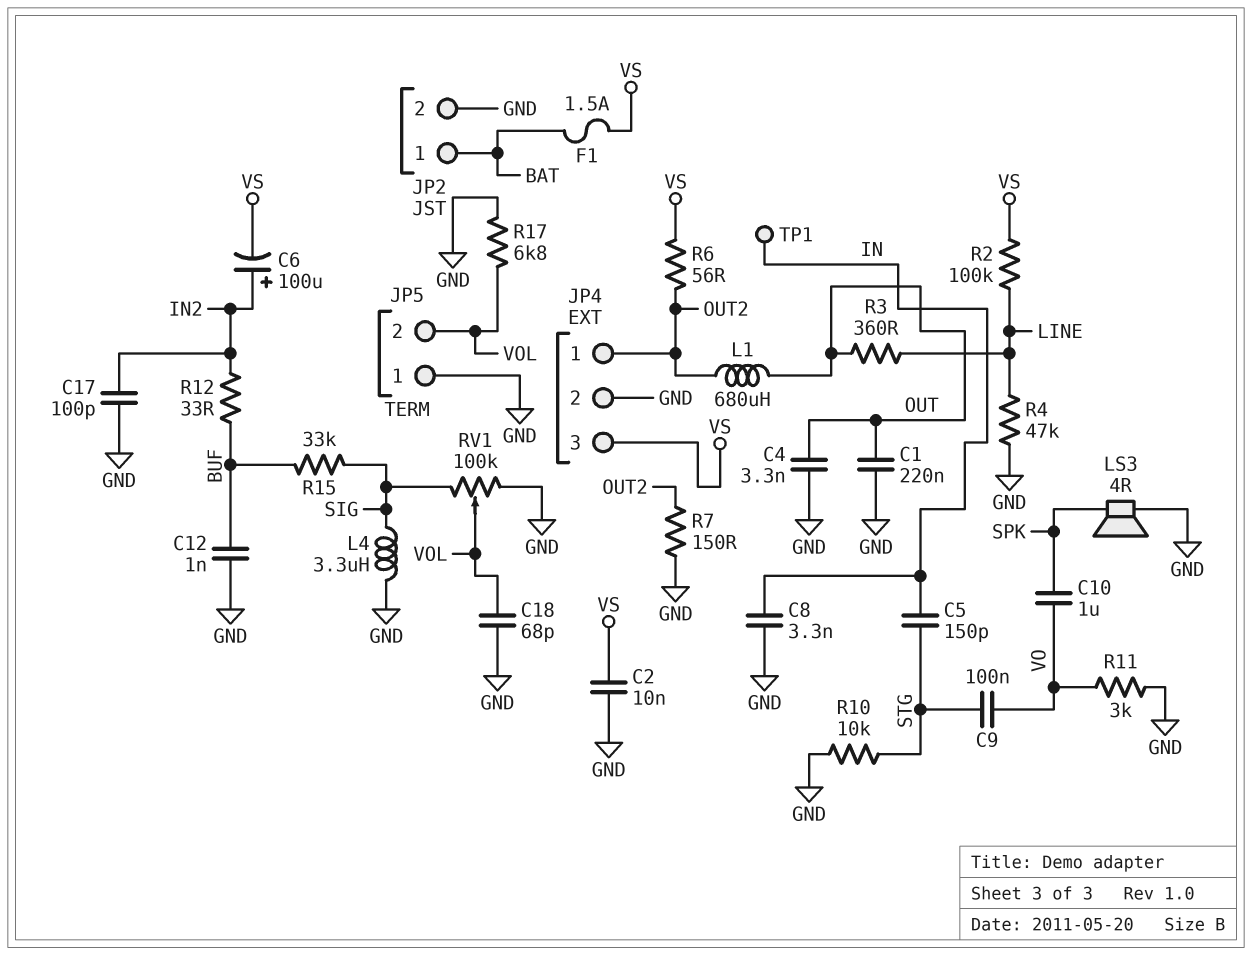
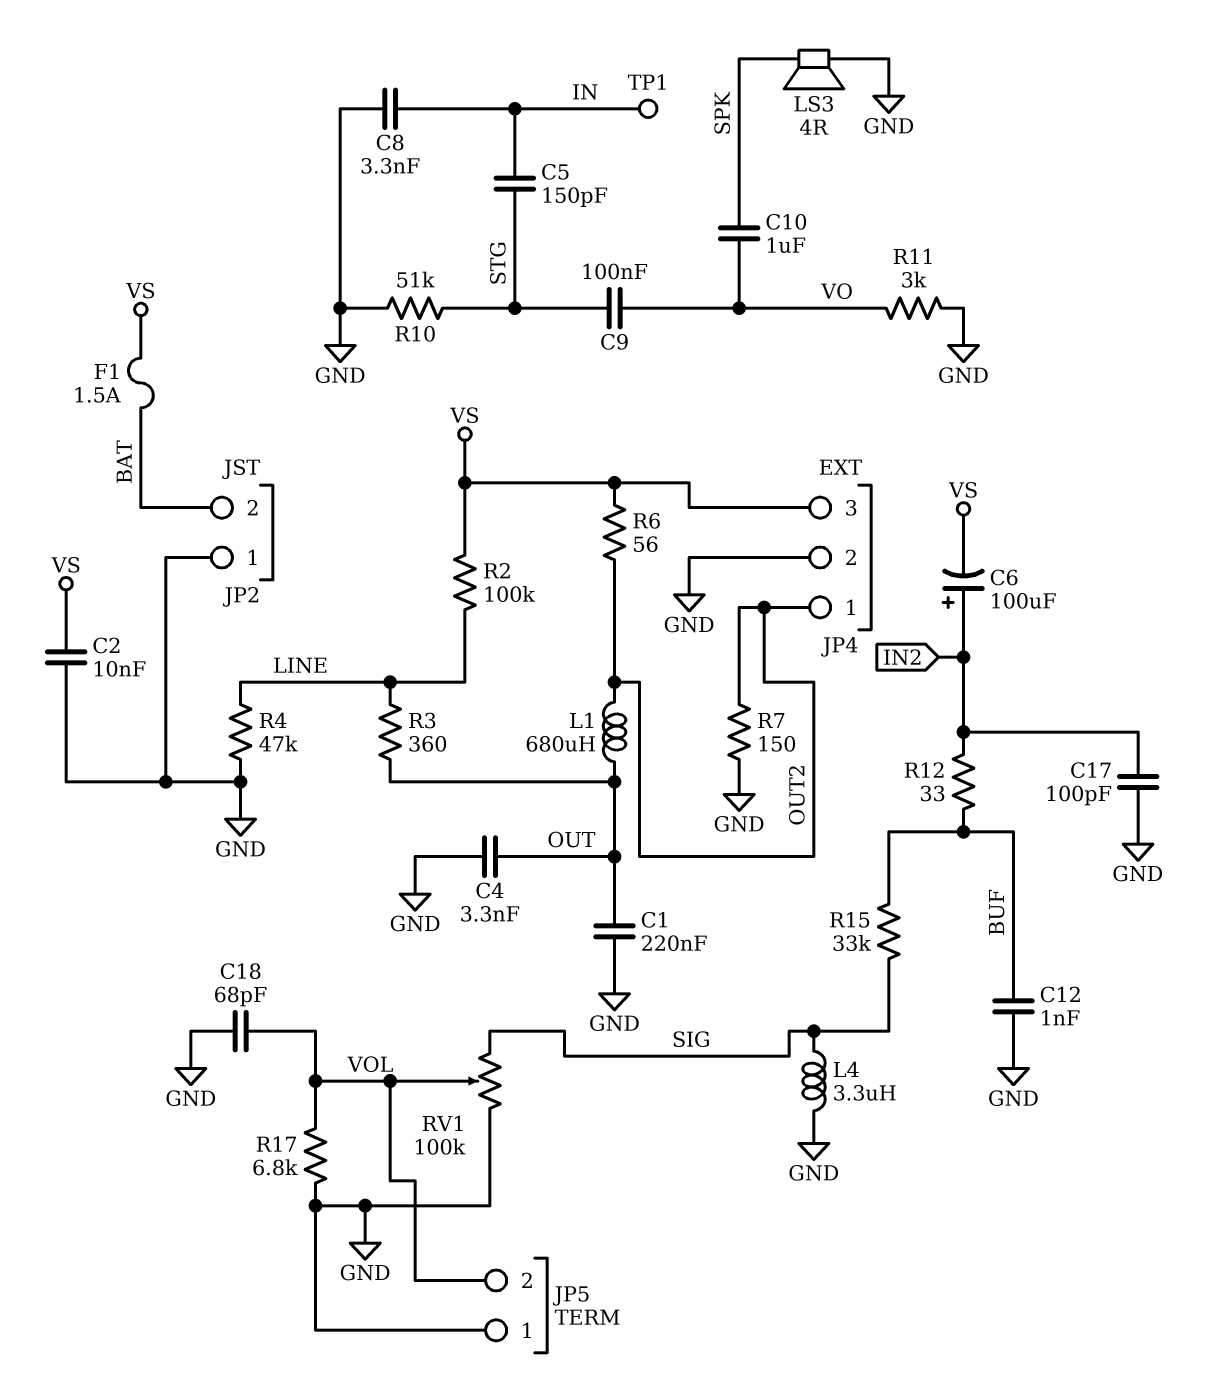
JP2 pin 1: BAT -> GND
JP2 pin 2: GND -> BAT
R10: 10k (GND, STG) -> 51k (GND, STG)

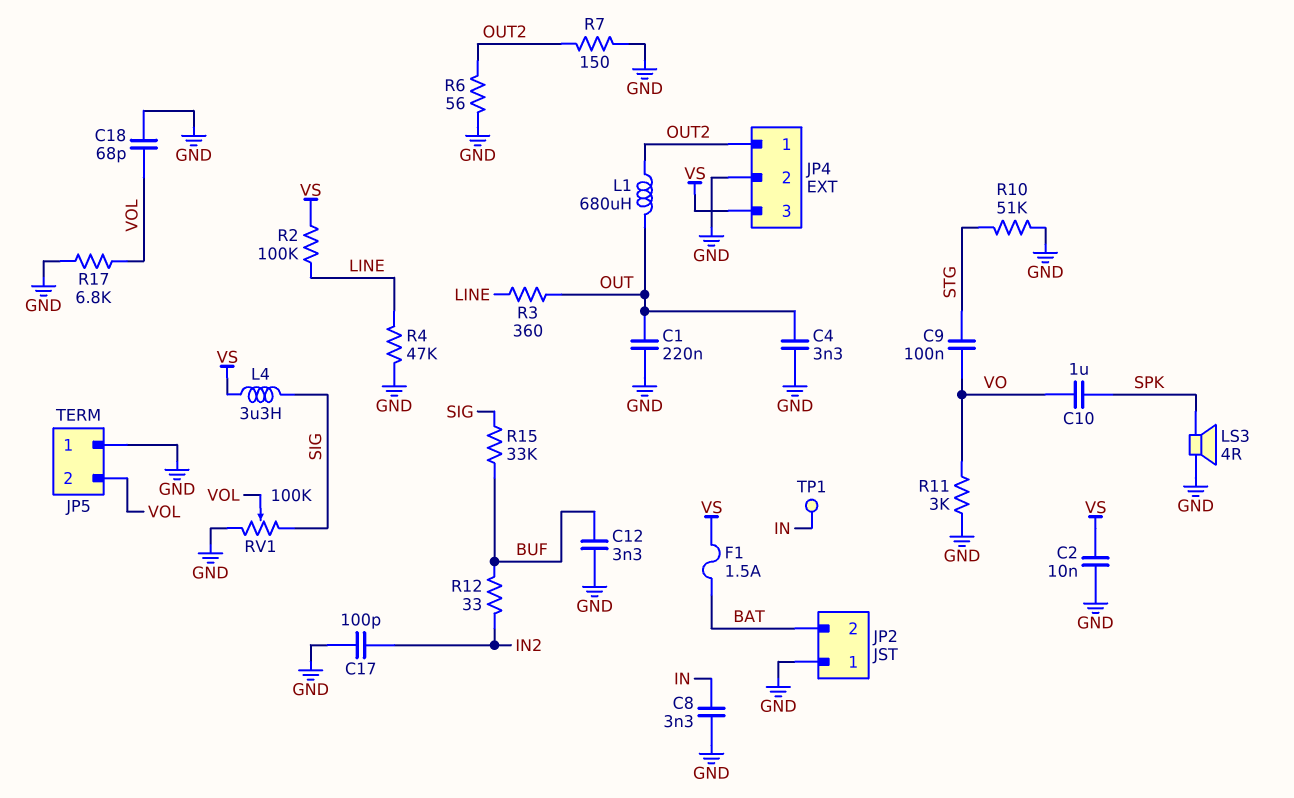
C5: 150pF (IN, STG) -> none
C6: 100uF (plus IN2, minus VS) -> none
C12: 1nF (BUF, GND) -> 3.3nF (BUF, GND)
L4: 3.3uH (GND, SIG) -> 3.3uH (SIG, VS)
R6: 56 (OUT2, VS) -> 56 (GND, OUT2)

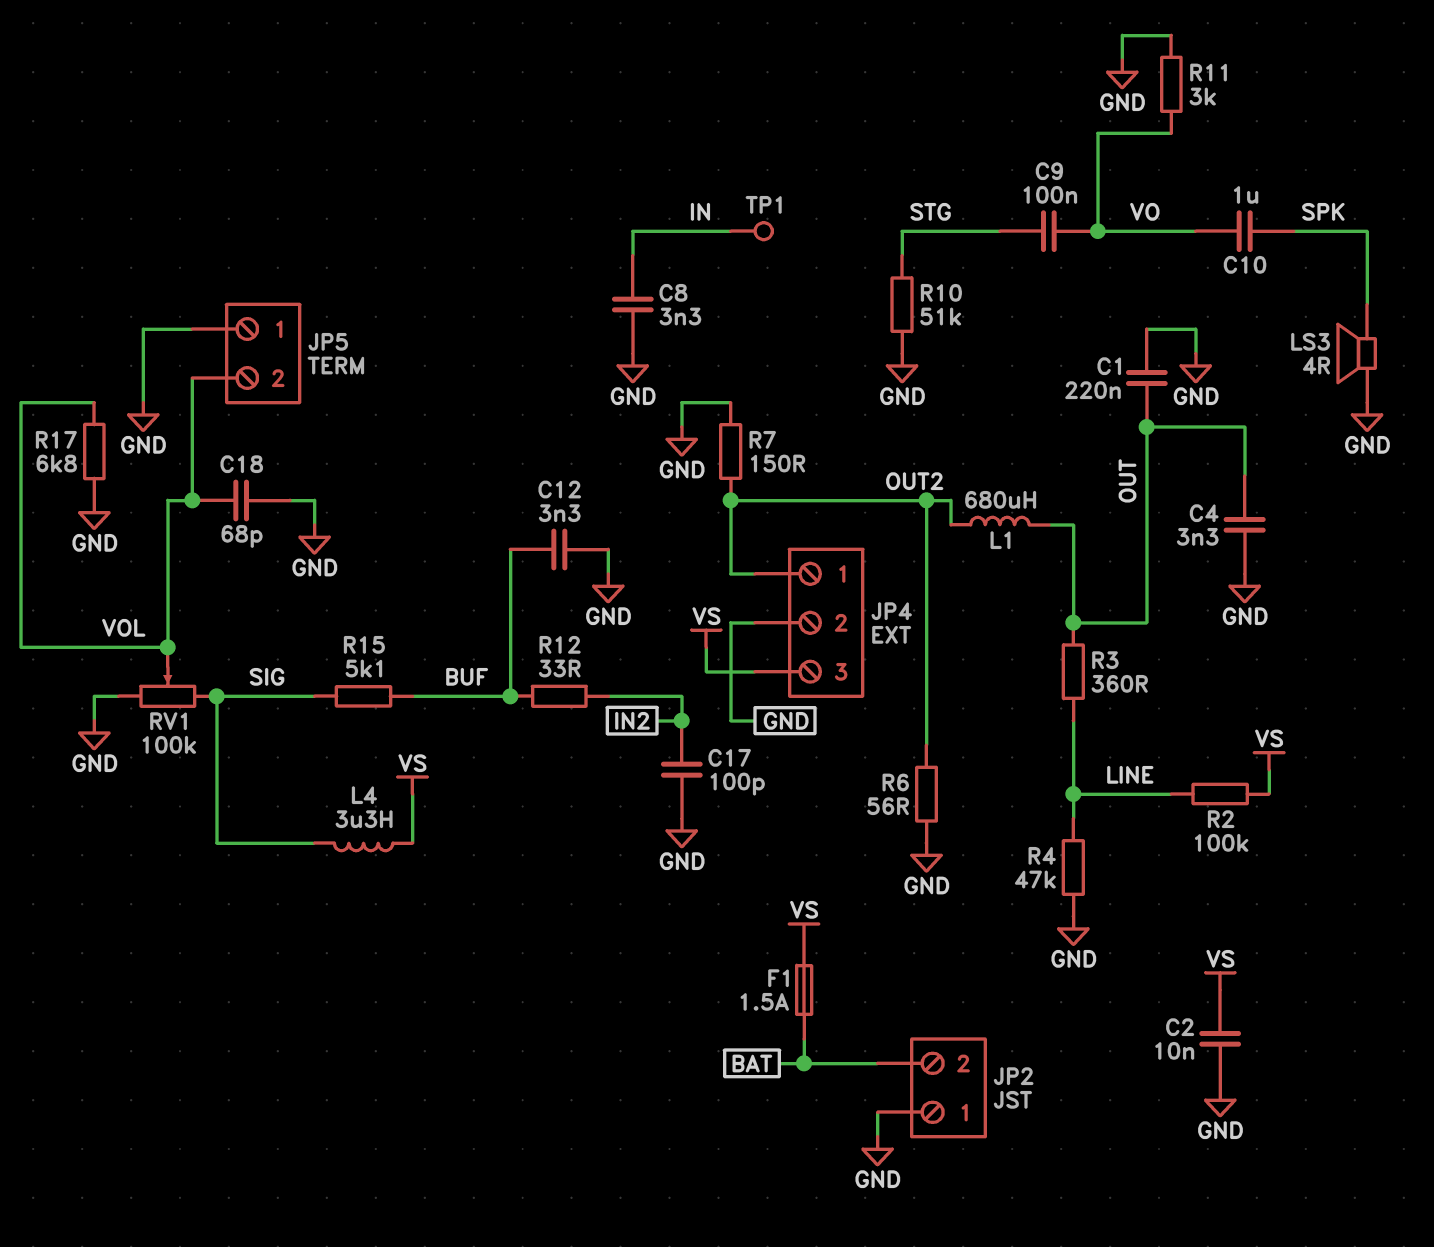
R15: 33k (BUF, SIG) -> 5.1k (BUF, SIG)

